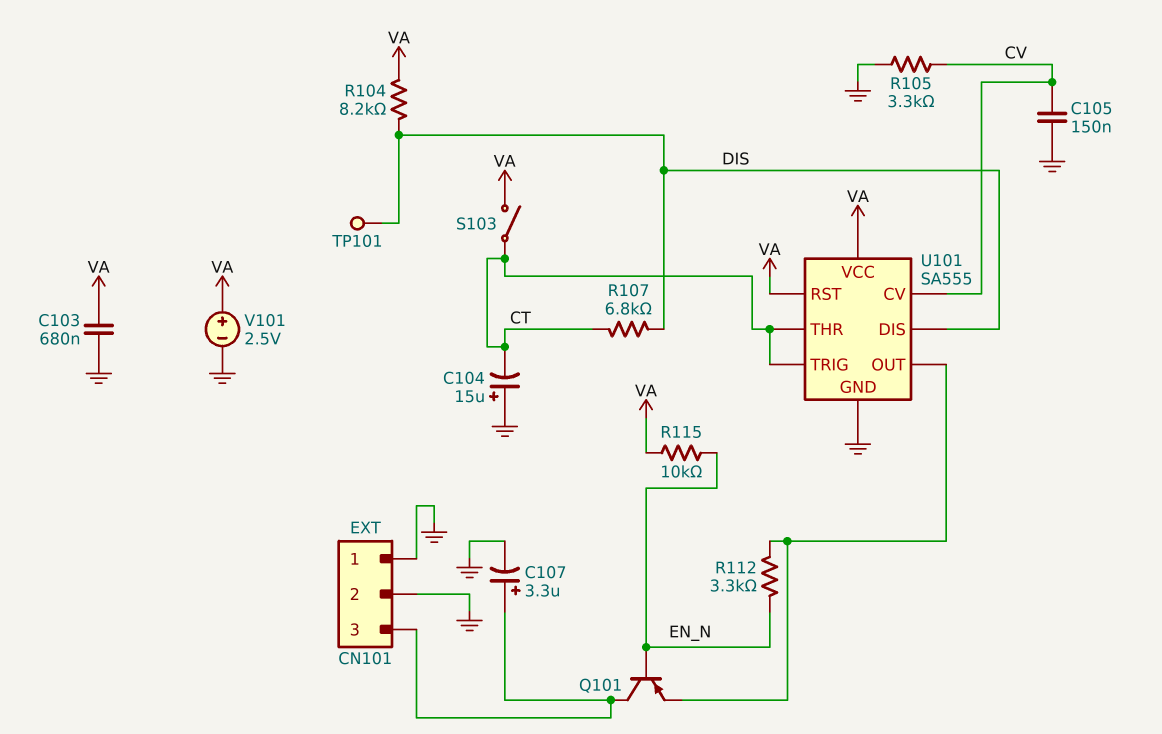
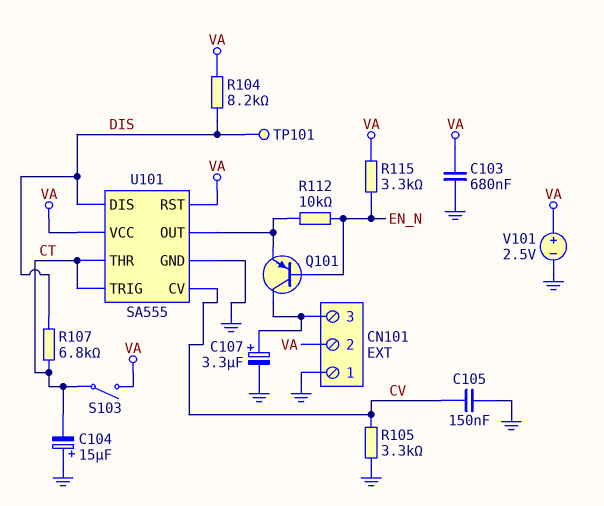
CN101 pin 2: GND -> VA
R112: 3.3k (EN_N, U101/OUT) -> 10k (EN_N, U101/OUT)
R115: 10k (EN_N, VA) -> 3.3k (EN_N, VA)

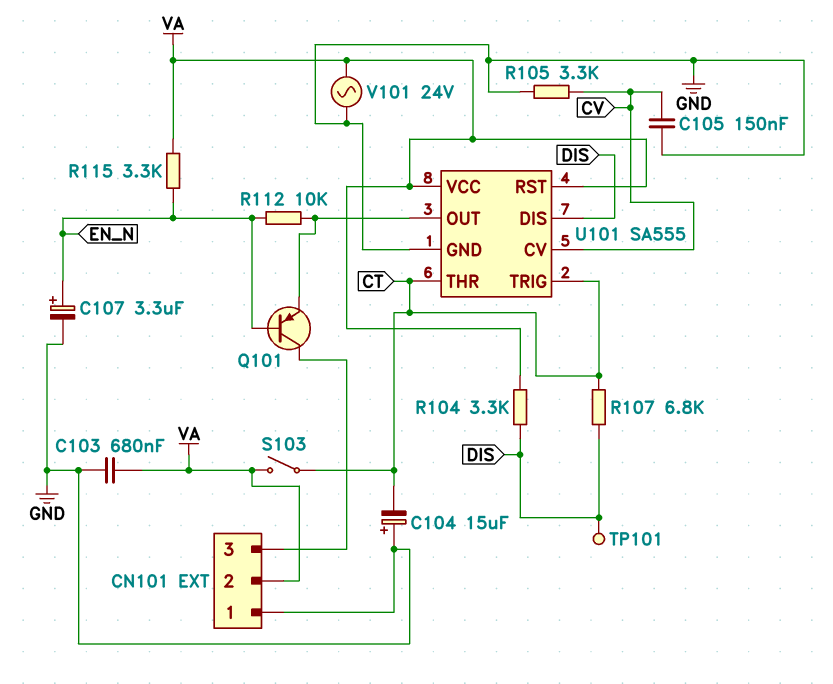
C107: 3.3uF (plus CN101/3, minus GND) -> 3.3uF (plus EN_N, minus GND)
R104: 8.2k (DIS, VA) -> 3.3k (DIS, VA)
V101: 2.5V (plus VA, minus GND) -> AC 24V (GND, VA)

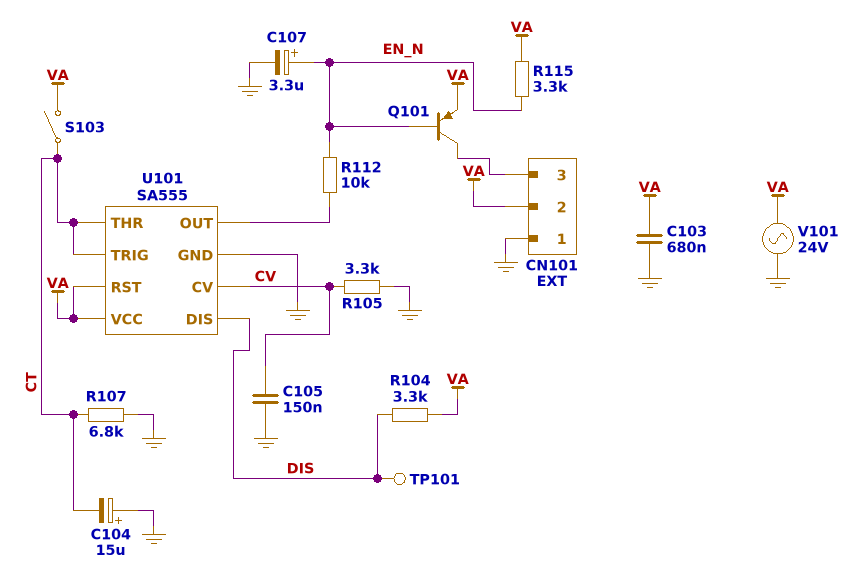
Q101: PNP (B EN_N, C CN101/3, E U101/OUT) -> PNP (B EN_N, C CN101/3, E VA)
R107: 6.8k (CT, DIS) -> 6.8k (CT, GND)

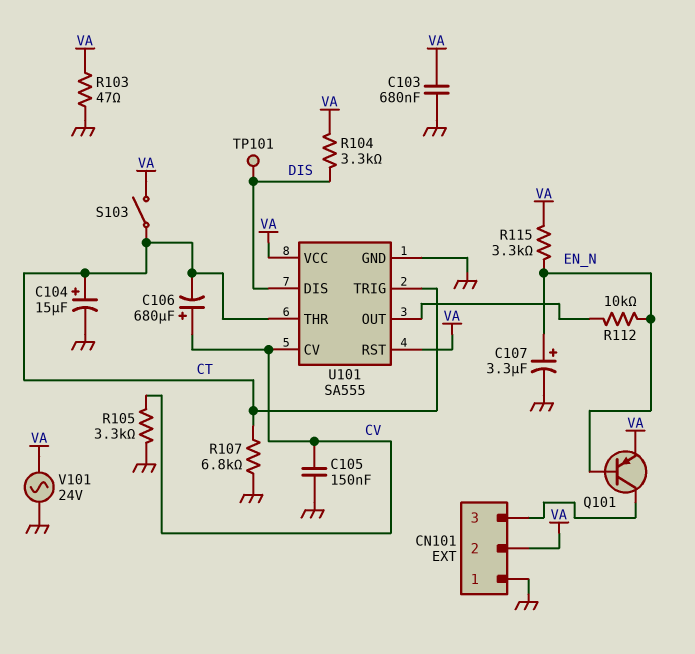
C104: 15uF (plus GND, minus CT) -> 15uF (plus CT, minus GND)
C106: none -> 680uF (plus CV, minus CT)
R103: none -> 47 (GND, VA)

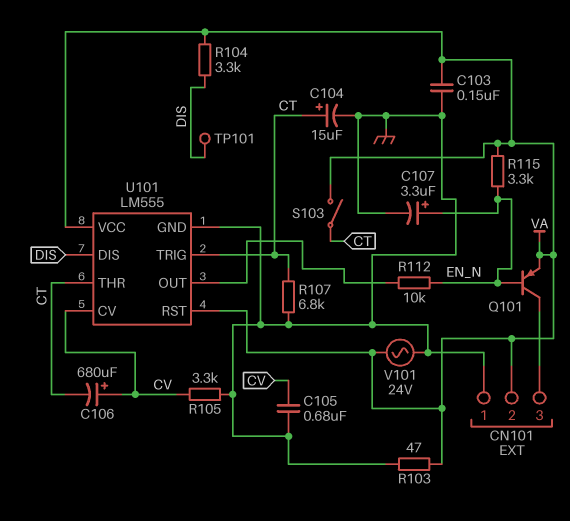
C103: 680nF (GND, VA) -> 150nF (GND, VA)
C105: 150nF (CV, GND) -> 680nF (CV, GND)
U101: SA555 -> LM555

